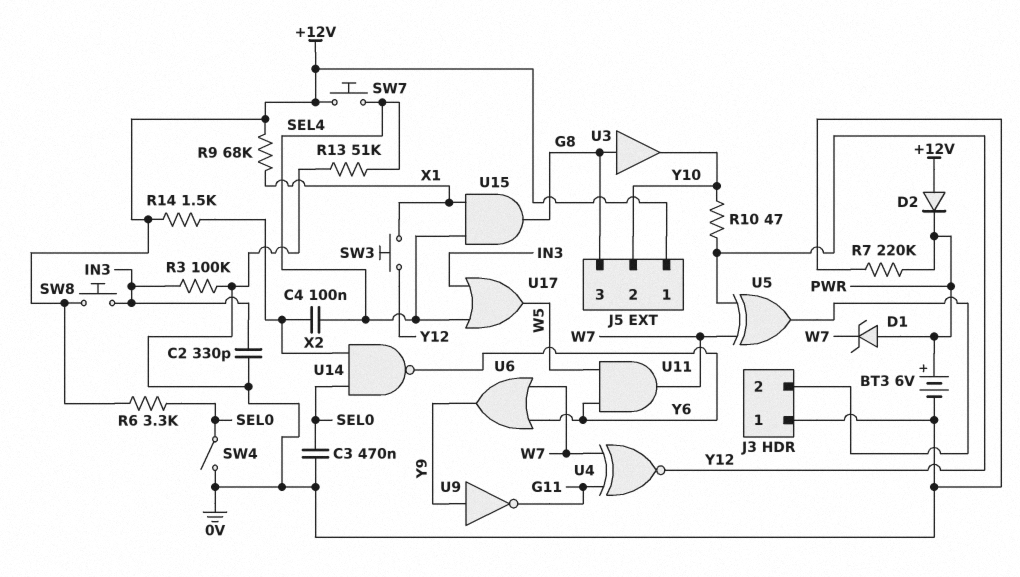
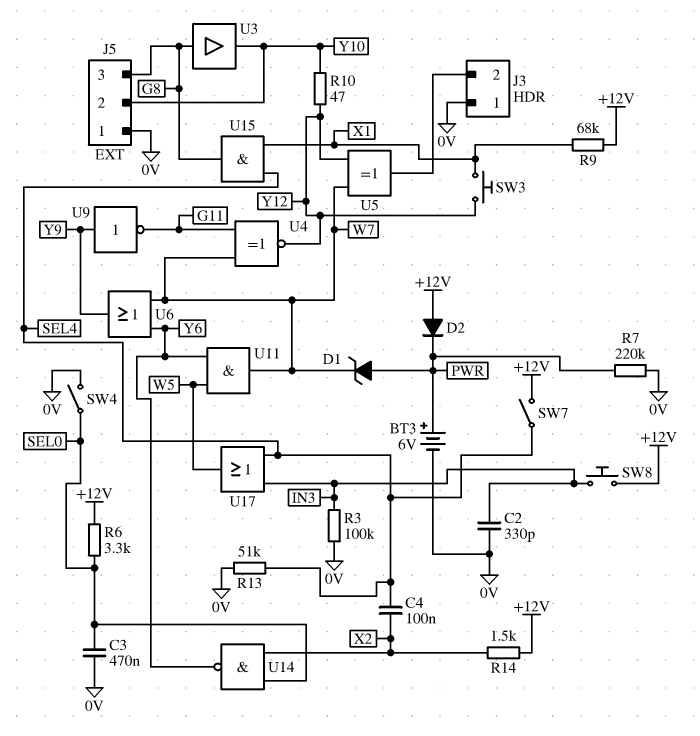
J5 pin 1: +12V -> 0V
SW7: button (+12V, SEL4) -> switch (+12V, SEL4)

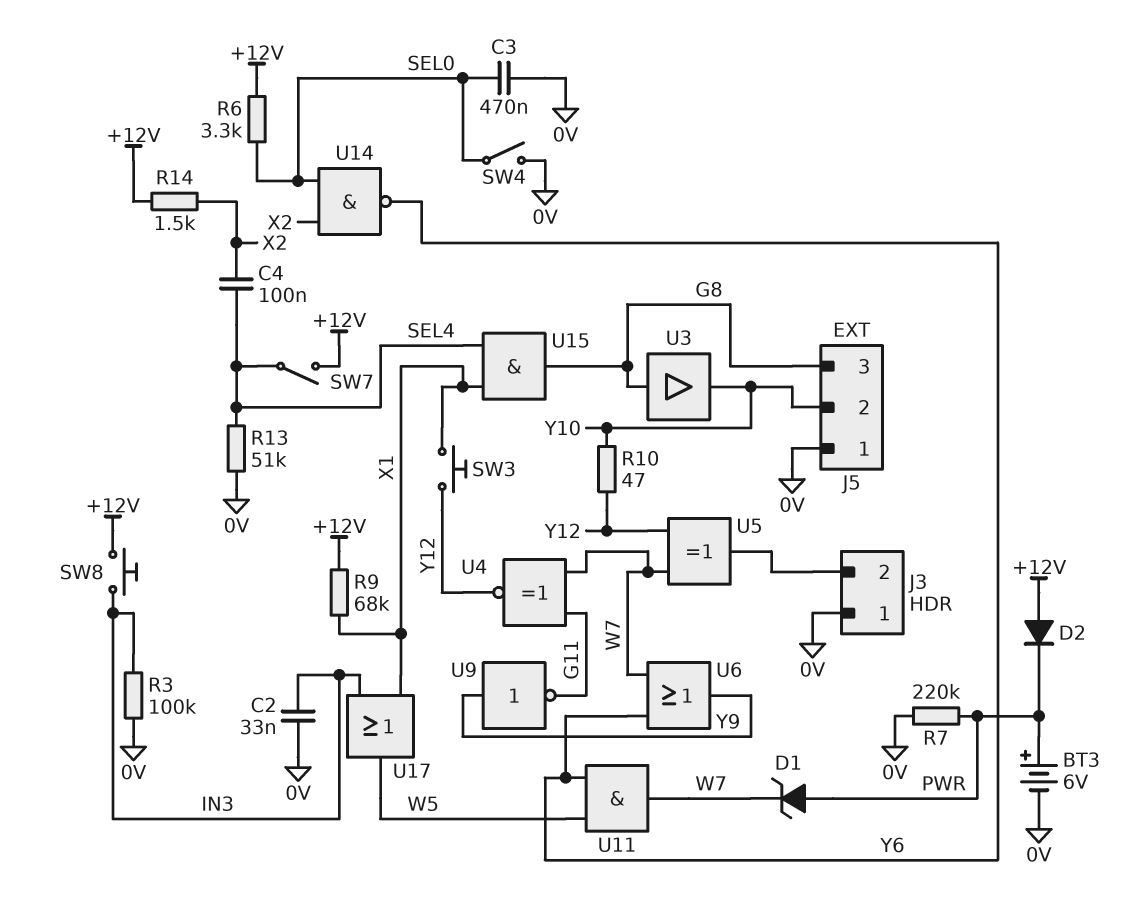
C2: 330pF (0V, IN3) -> 33nF (0V, IN3)
U17: OR (in IN3, in SEL4, out W5) -> OR (in IN3, in X1, out W5)

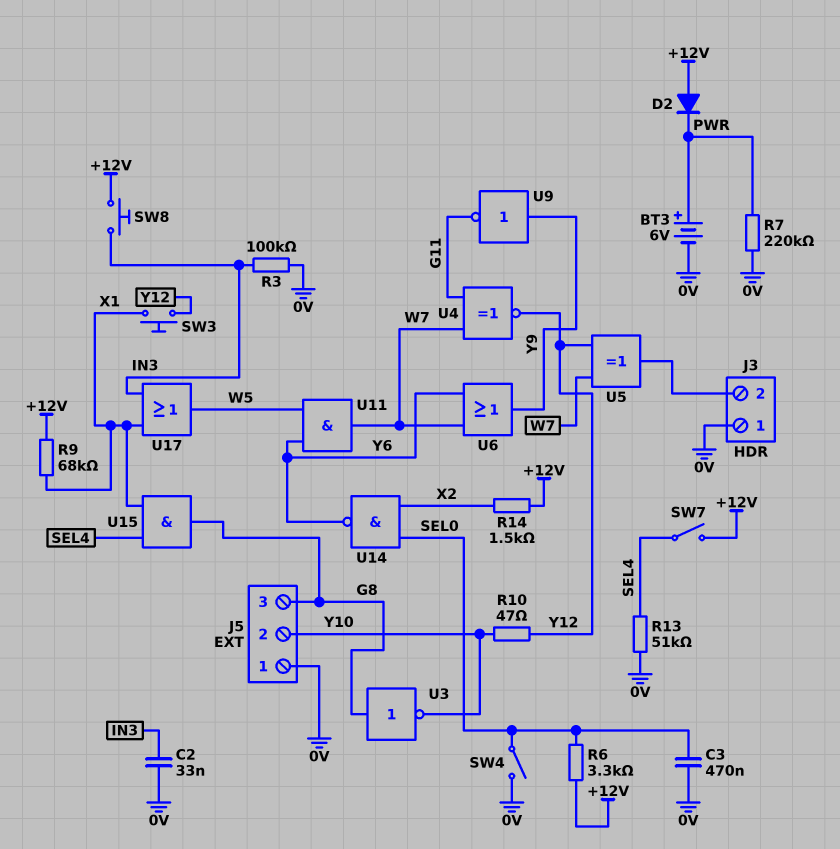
C4: 100nF (SEL4, X2) -> none
D1: zener (A PWR, K W7) -> none
U3: buffer (in G8, out Y10) -> NOT (in G8, out Y10)

